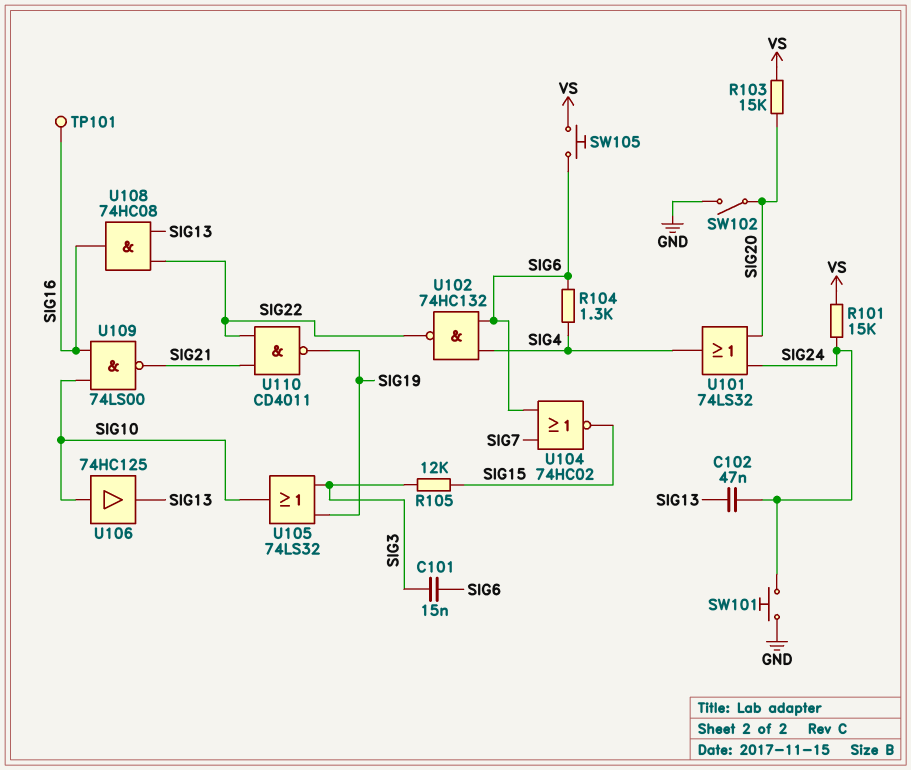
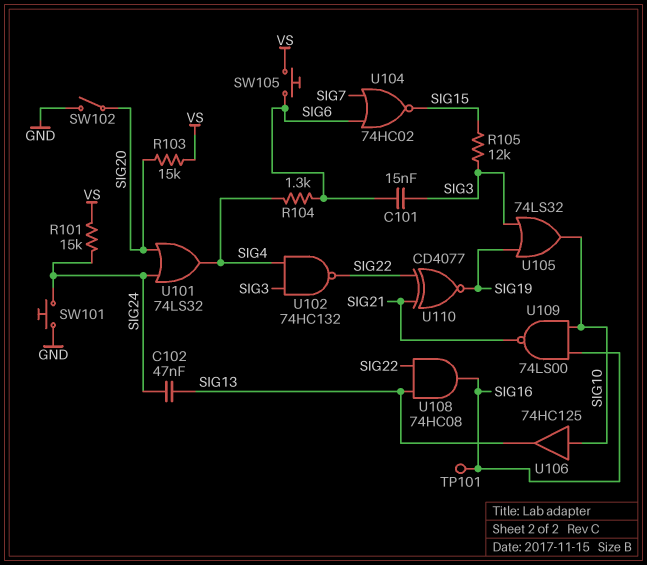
U102: NAND 74HC132 (in SIG4, in SIG6, out SIG22) -> NAND 74HC132 (in SIG3, in SIG4, out SIG22)
U110: NAND CD4011 (in SIG21, in SIG22, out SIG19) -> XNOR CD4077 (in SIG21, in SIG22, out SIG19)

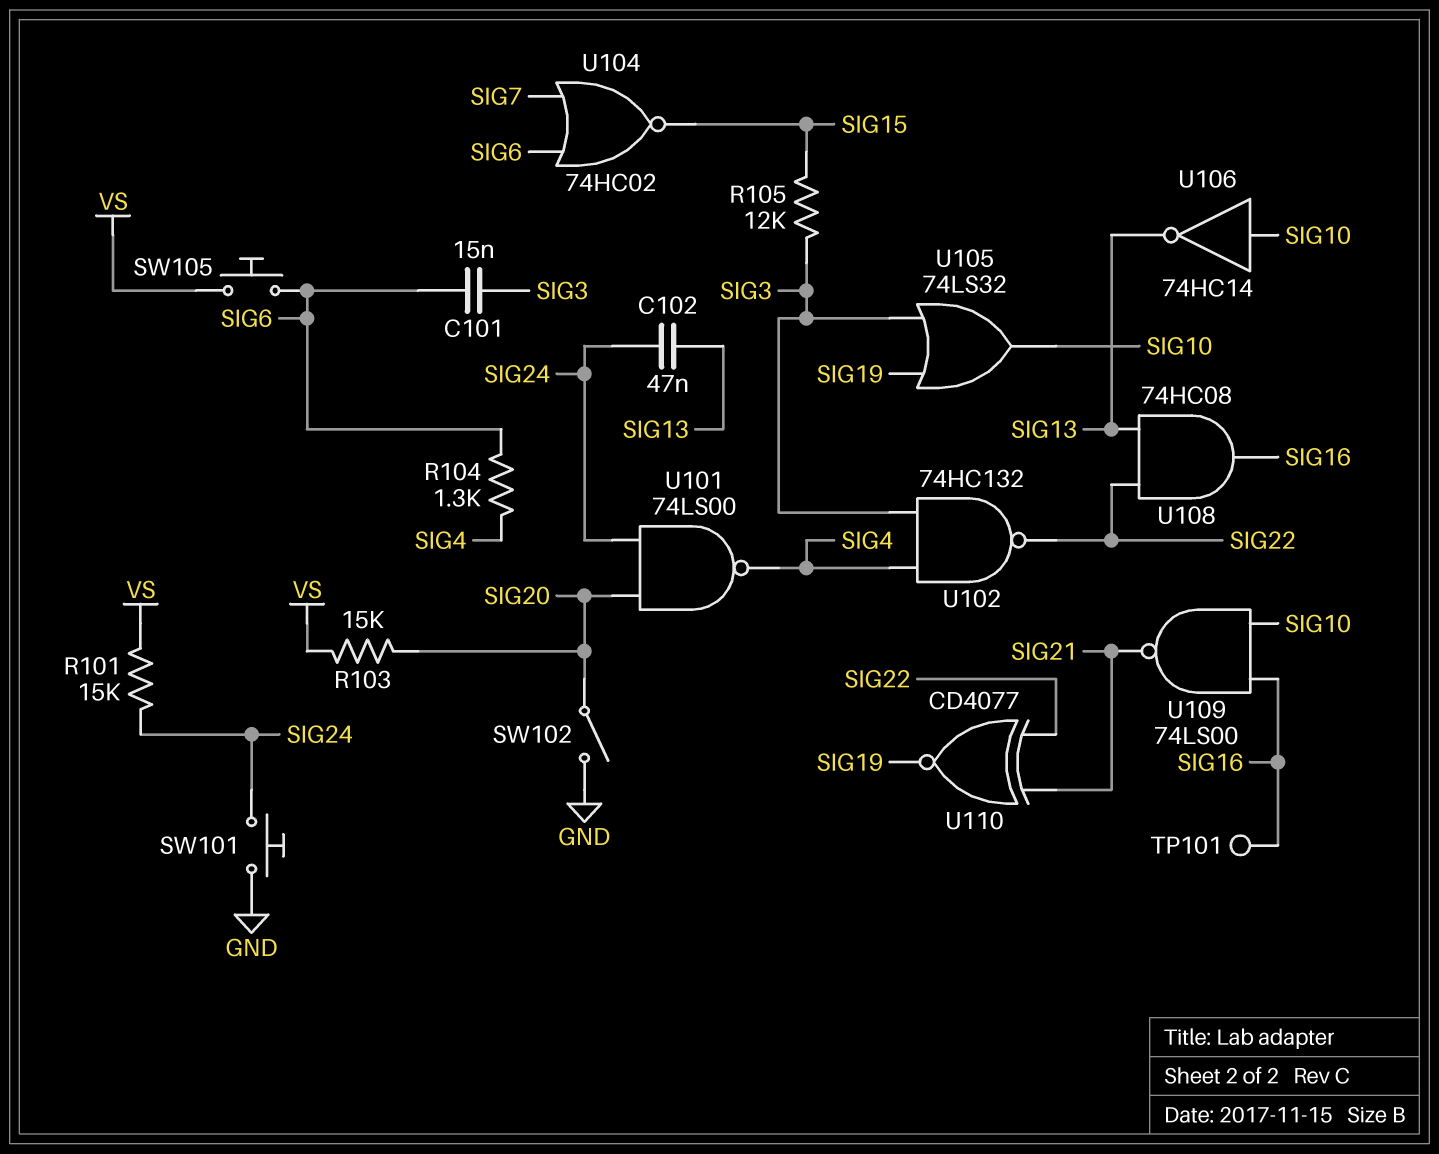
U101: OR 74LS32 (in SIG20, in SIG24, out SIG4) -> NAND 74LS00 (in SIG20, in SIG24, out SIG4)
U106: buffer 74HC125 (in SIG10, out SIG13) -> NOT 74HC14 (in SIG10, out SIG13)

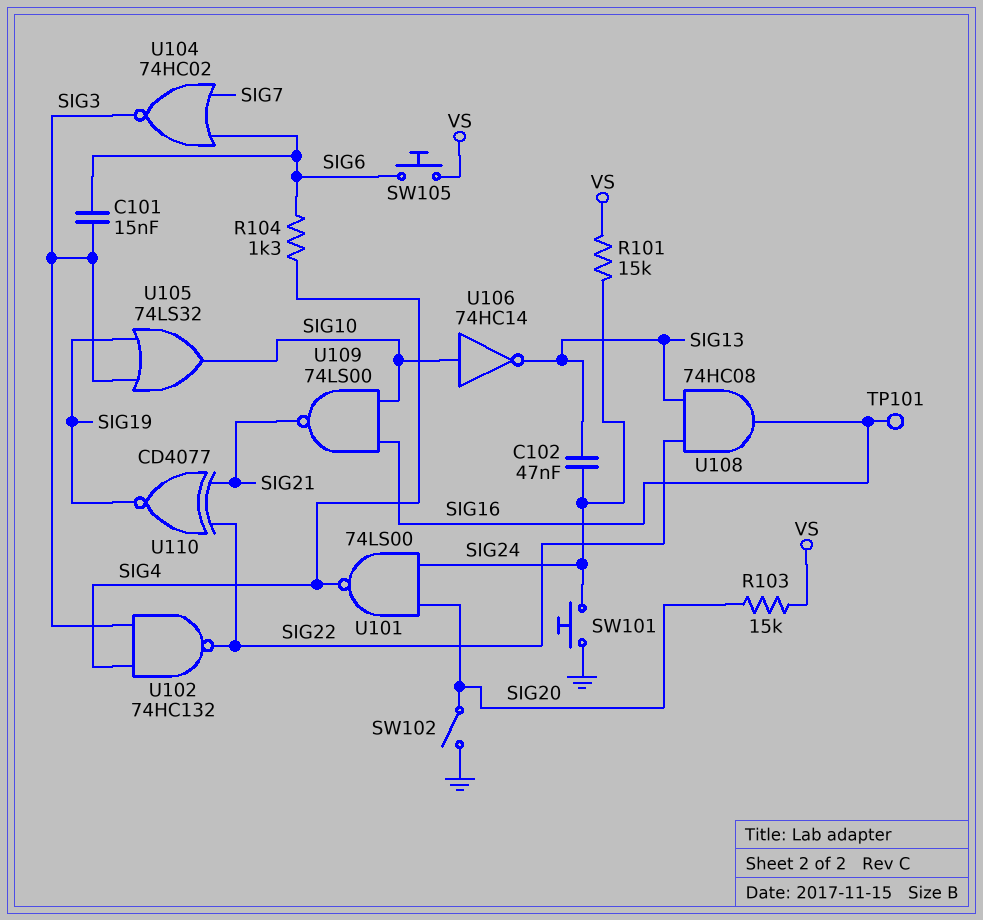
R105: 12k (SIG3, SIG15) -> none
U104: NOR 74HC02 (in SIG6, in SIG7, out SIG15) -> NOR 74HC02 (in SIG6, in SIG7, out SIG3)

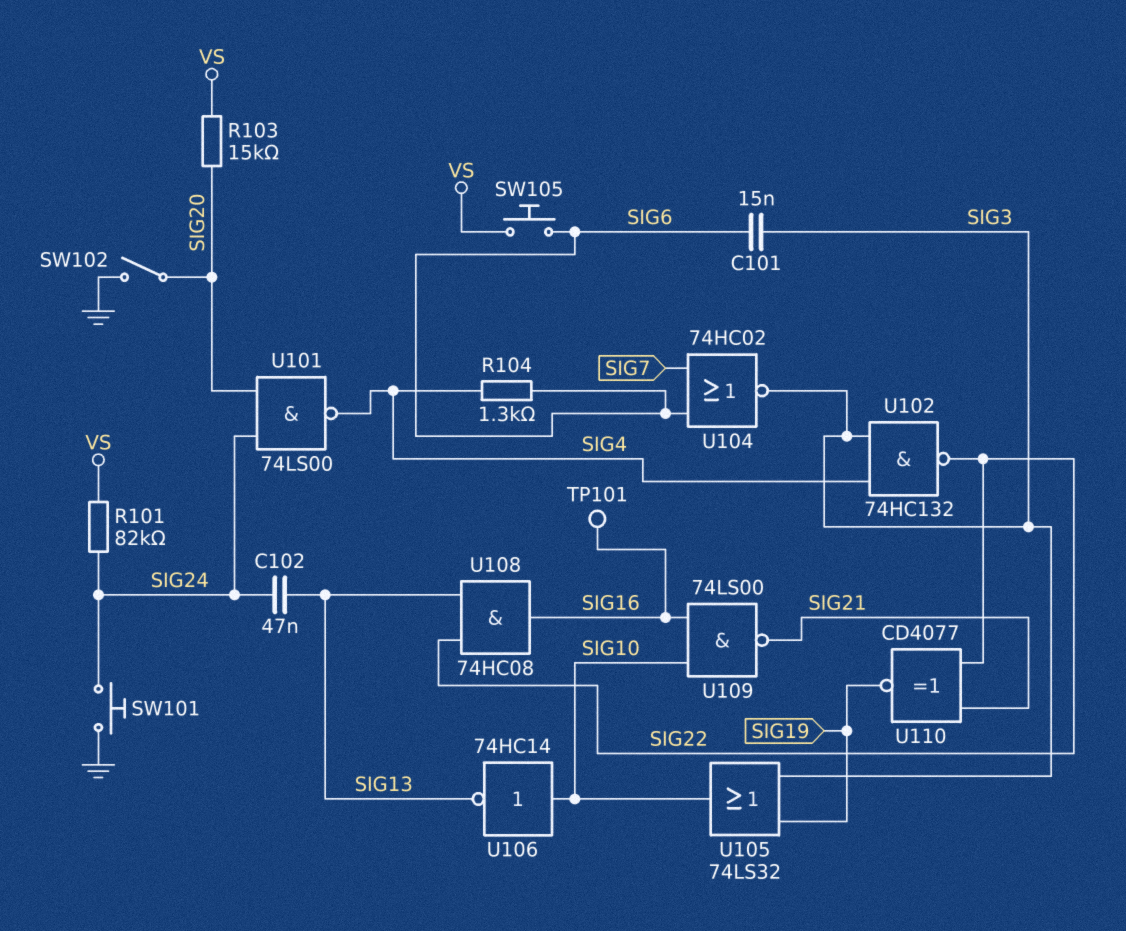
R101: 15k (SIG24, VS) -> 82k (SIG24, VS)

